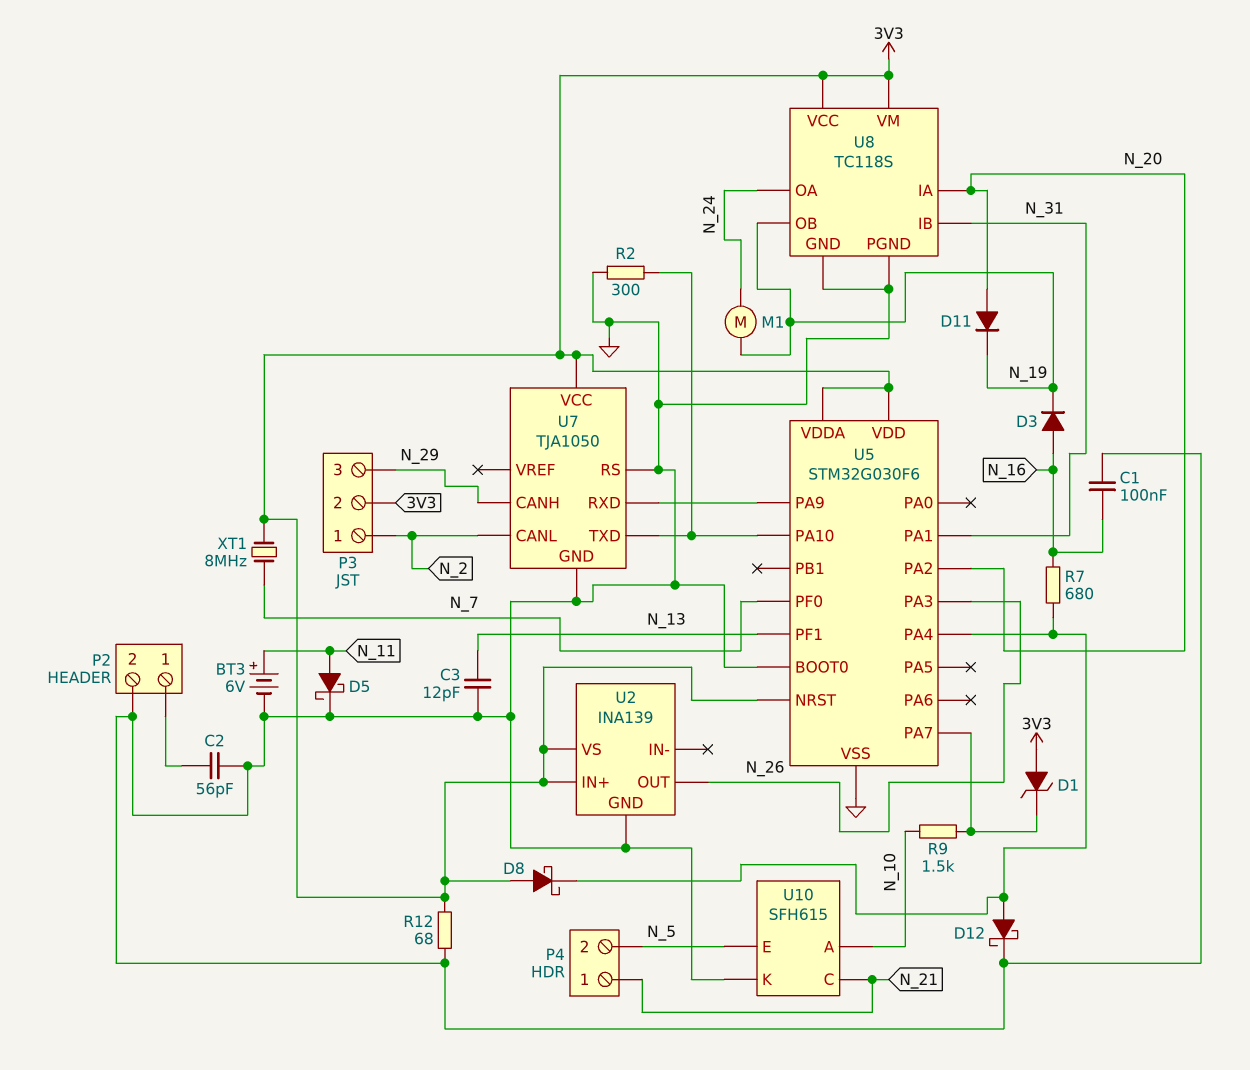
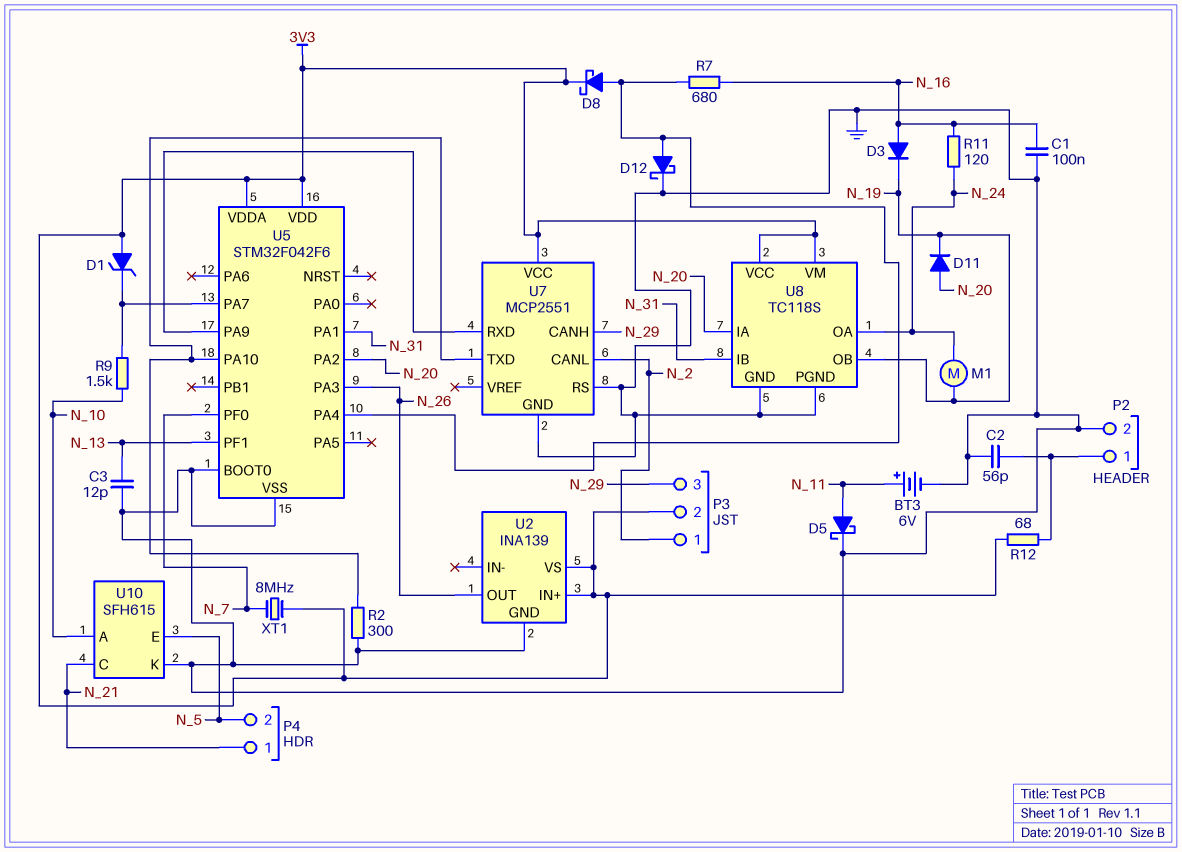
D8: schottky (A 3V3, K U5/PA4) -> schottky (A U5/PA4, K 3V3)
R11: none -> 120 (N_16, N_24)
R12: 68 (3V3, GND) -> 68 (3V3, P2/1)
U5: STM32G030F6 -> STM32F042F6
U5 pin NRST: 3V3 -> none
U7: TJA1050 -> MCP2551

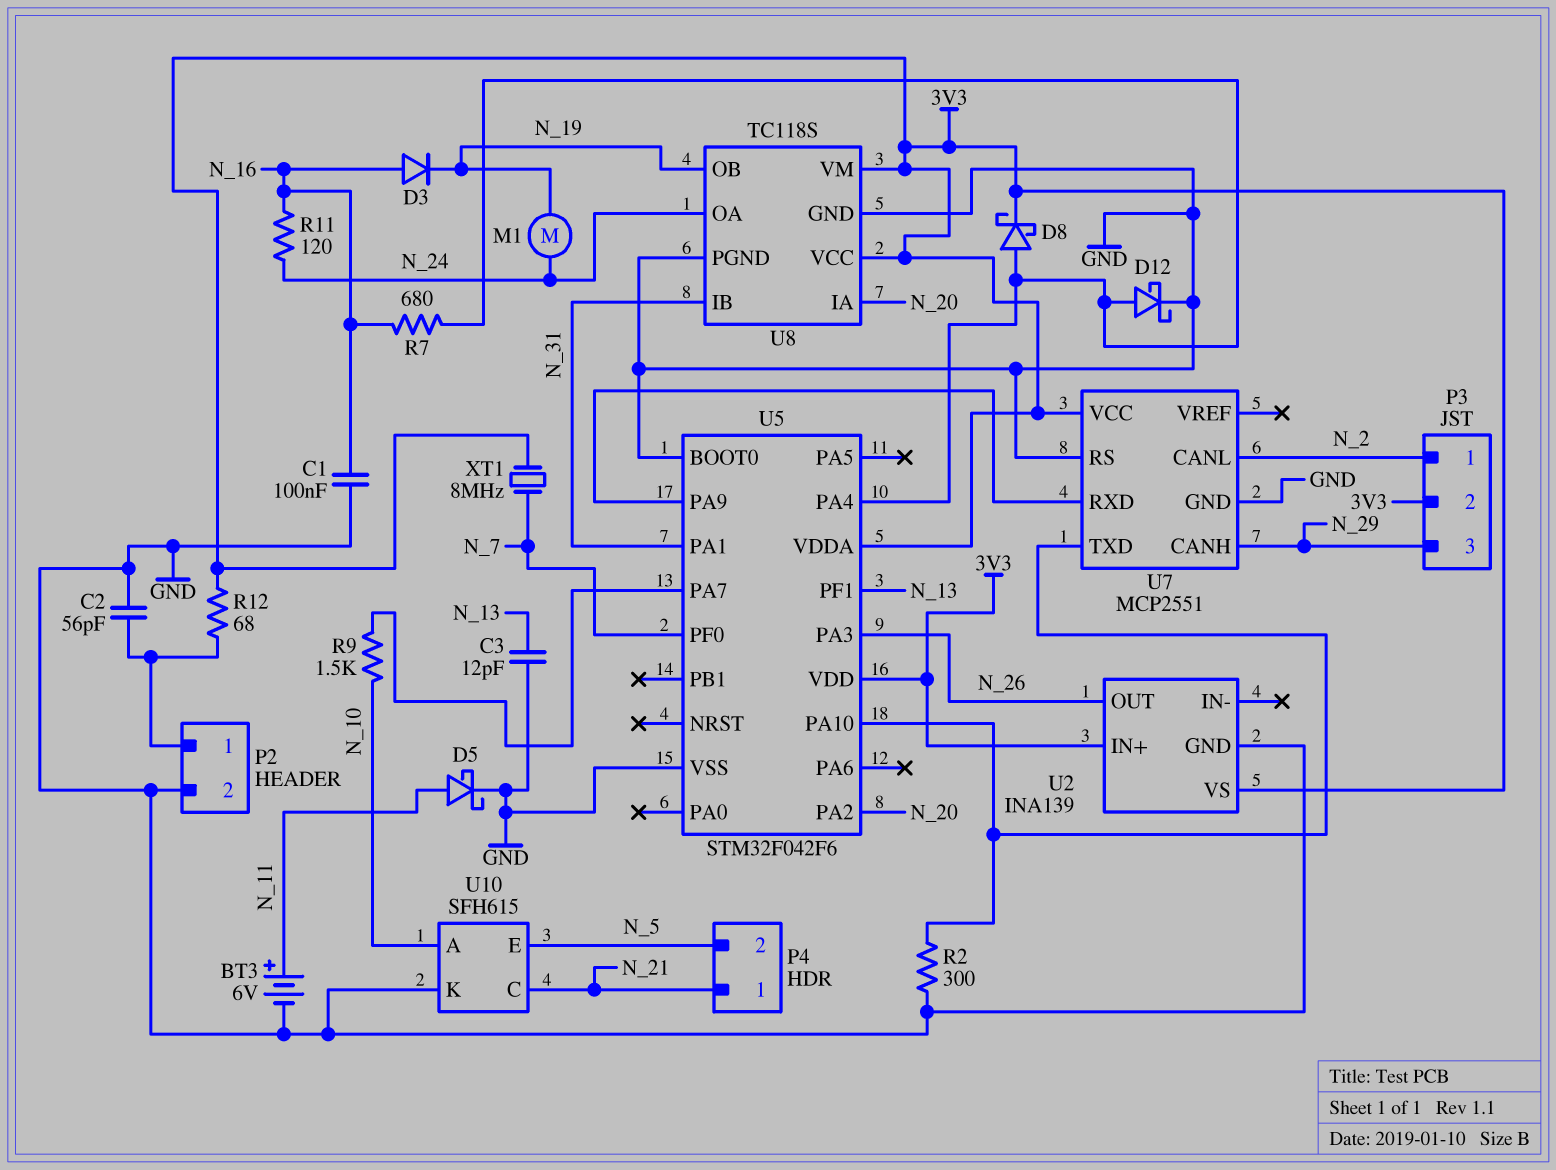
D1: zener (A 3V3, K U5/PA7) -> none
D11: diode (A N_20, K N_19) -> none

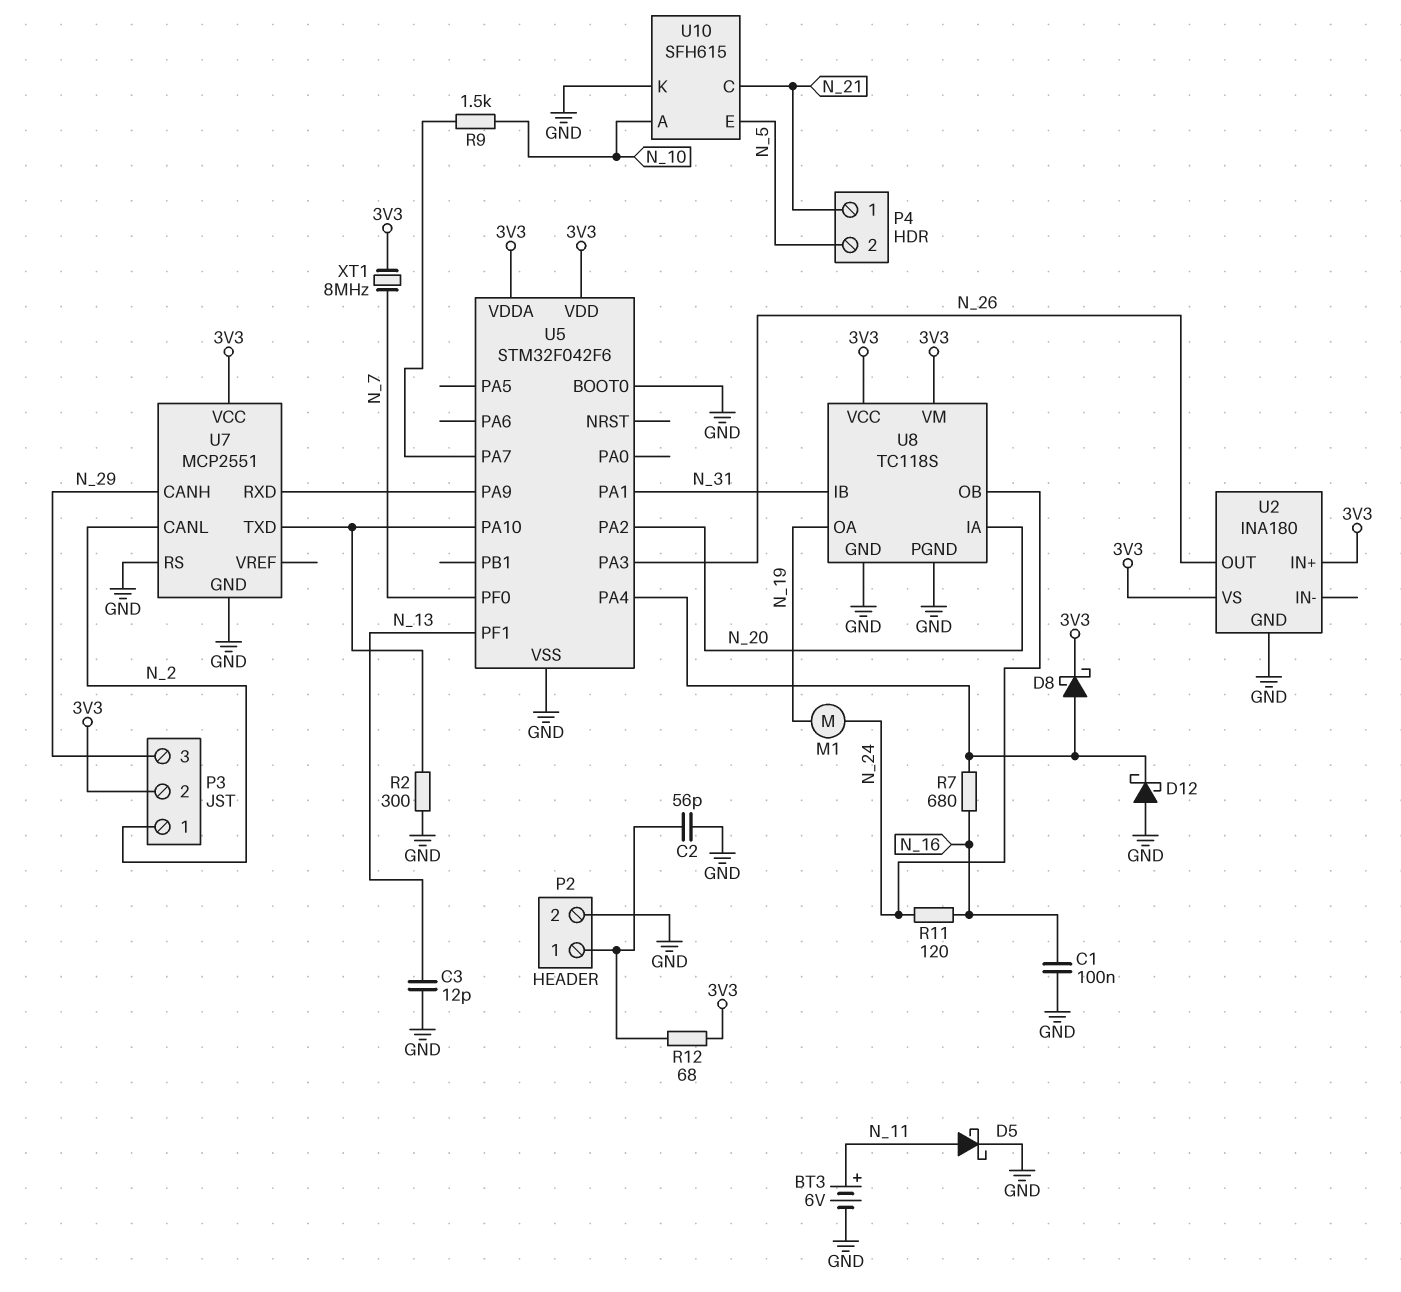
D3: diode (A N_16, K N_19) -> none
D12: schottky (A U5/PA4, K GND) -> schottky (A GND, K U5/PA4)
U2: INA139 -> INA180
U8 pin OA: N_24 -> N_19
U8 pin OB: N_19 -> N_24

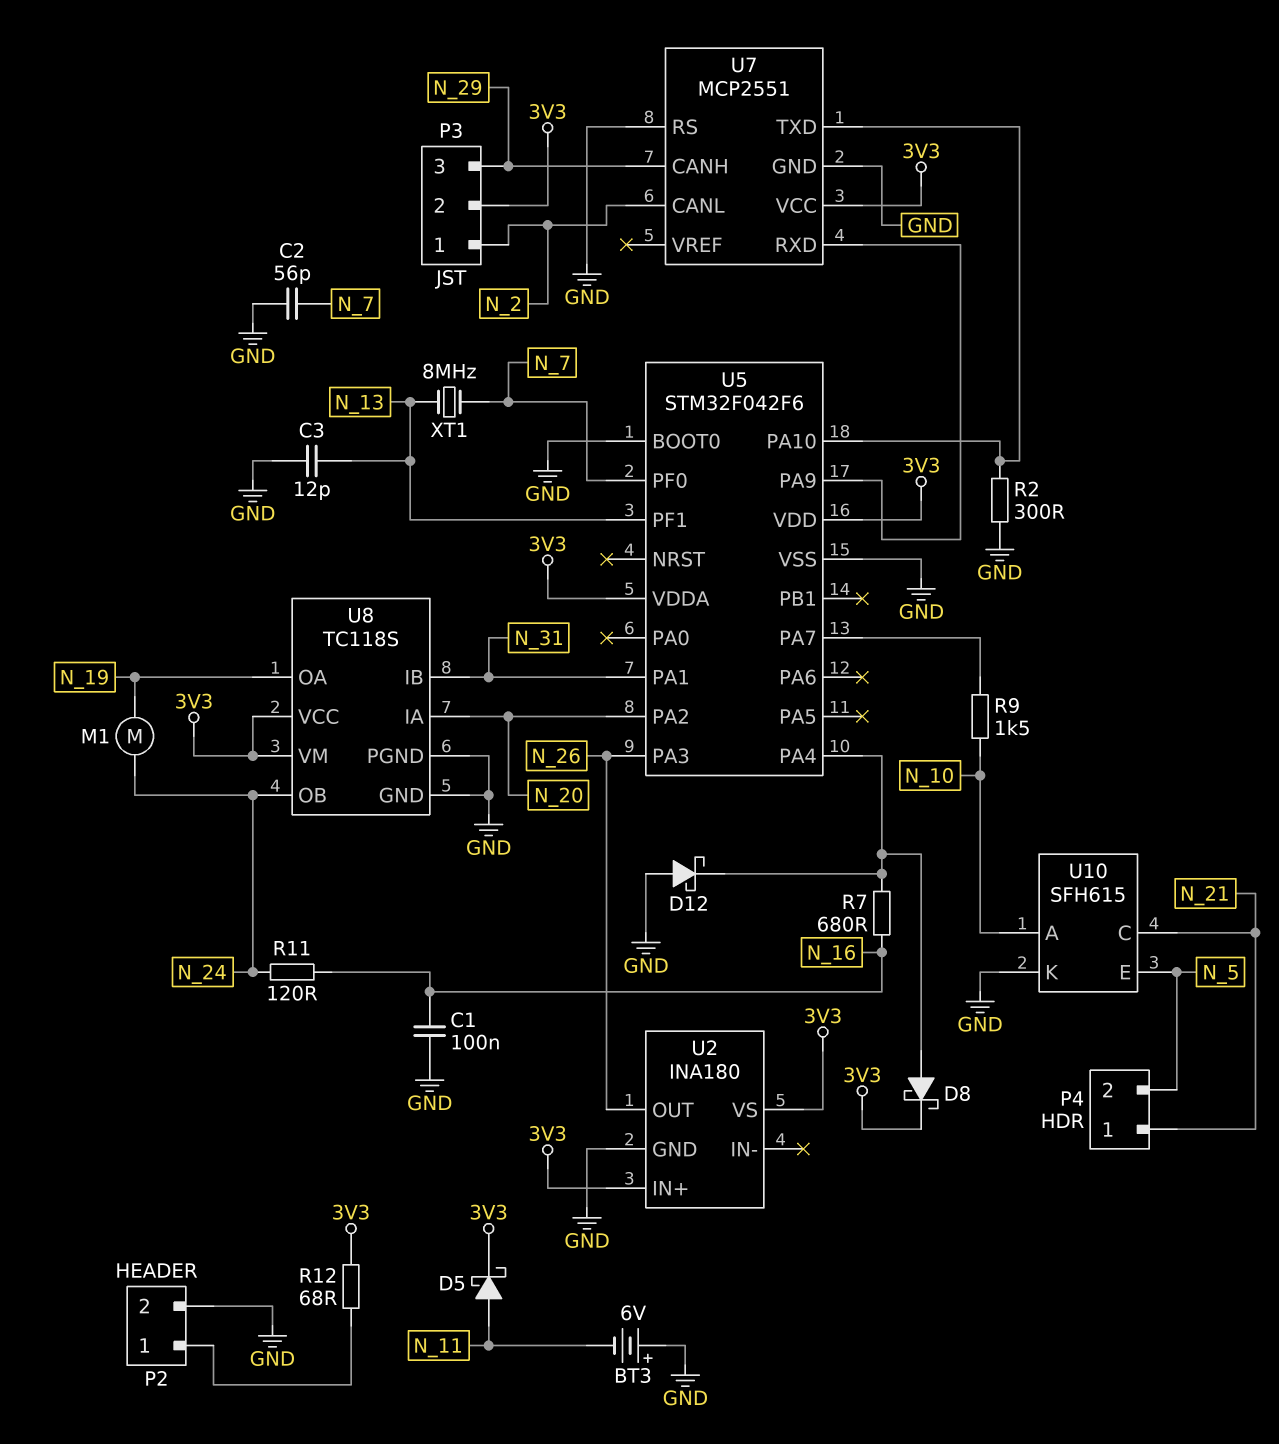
BT3: 6V (plus N_11, minus GND) -> 6V (plus GND, minus N_11)
C2: 56pF (GND, P2/1) -> 56pF (GND, N_7)
D5: schottky (A N_11, K GND) -> schottky (A N_11, K 3V3)
XT1: 8MHz (3V3, N_7) -> 8MHz (N_7, N_13)

